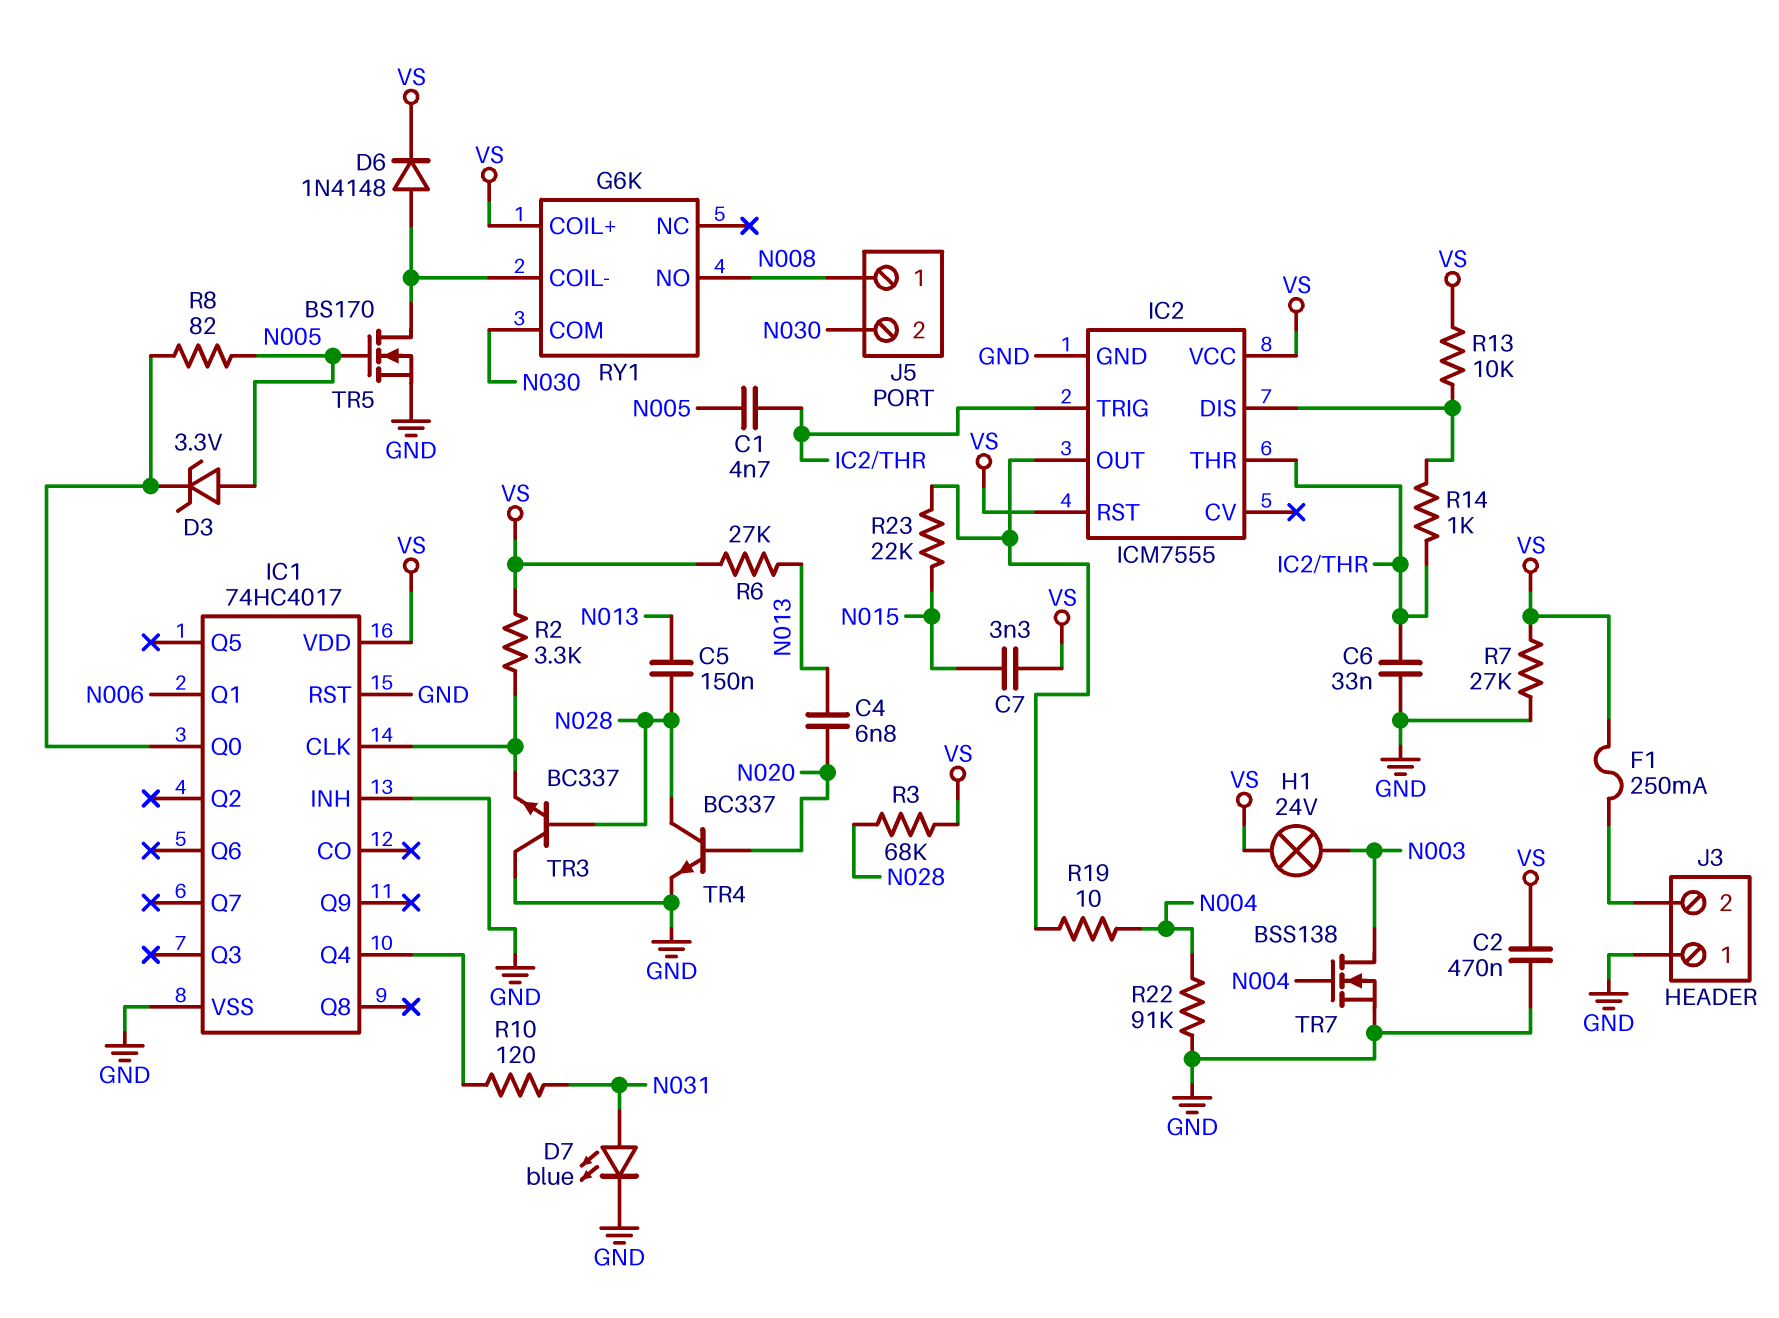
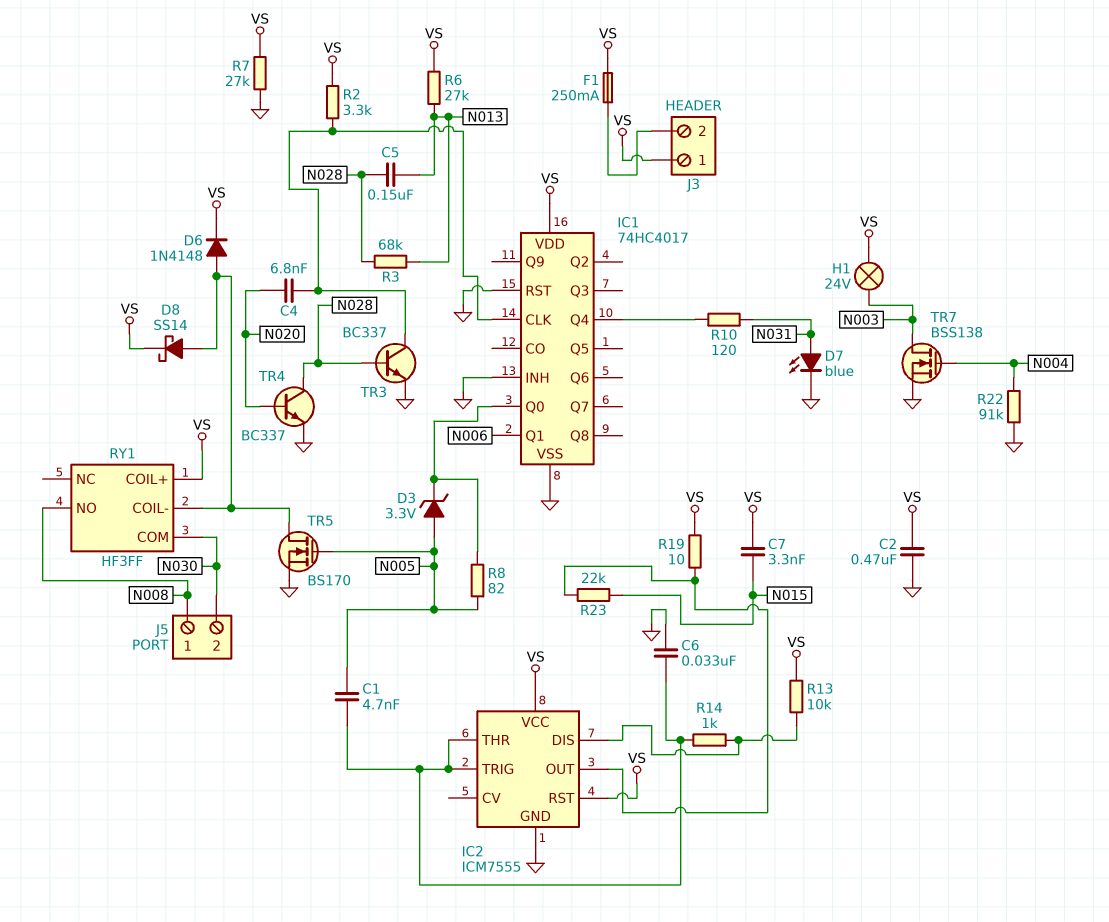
C4: 6.8nF (N013, N020) -> 6.8nF (IC1/CLK, N020)
D8: none -> schottky SS14 (A RY1/COIL-, K VS)
J3 pin 1: GND -> VS
R3: 68k (N028, VS) -> 68k (N013, N028)
R19: 10 (IC2/OUT, N004) -> 10 (IC2/OUT, VS)
RY1: G6K -> HF3FF
TR3: NPN BC337 (B N028, C GND, E IC1/CLK) -> NPN BC337 (B N028, C IC1/CLK, E GND)

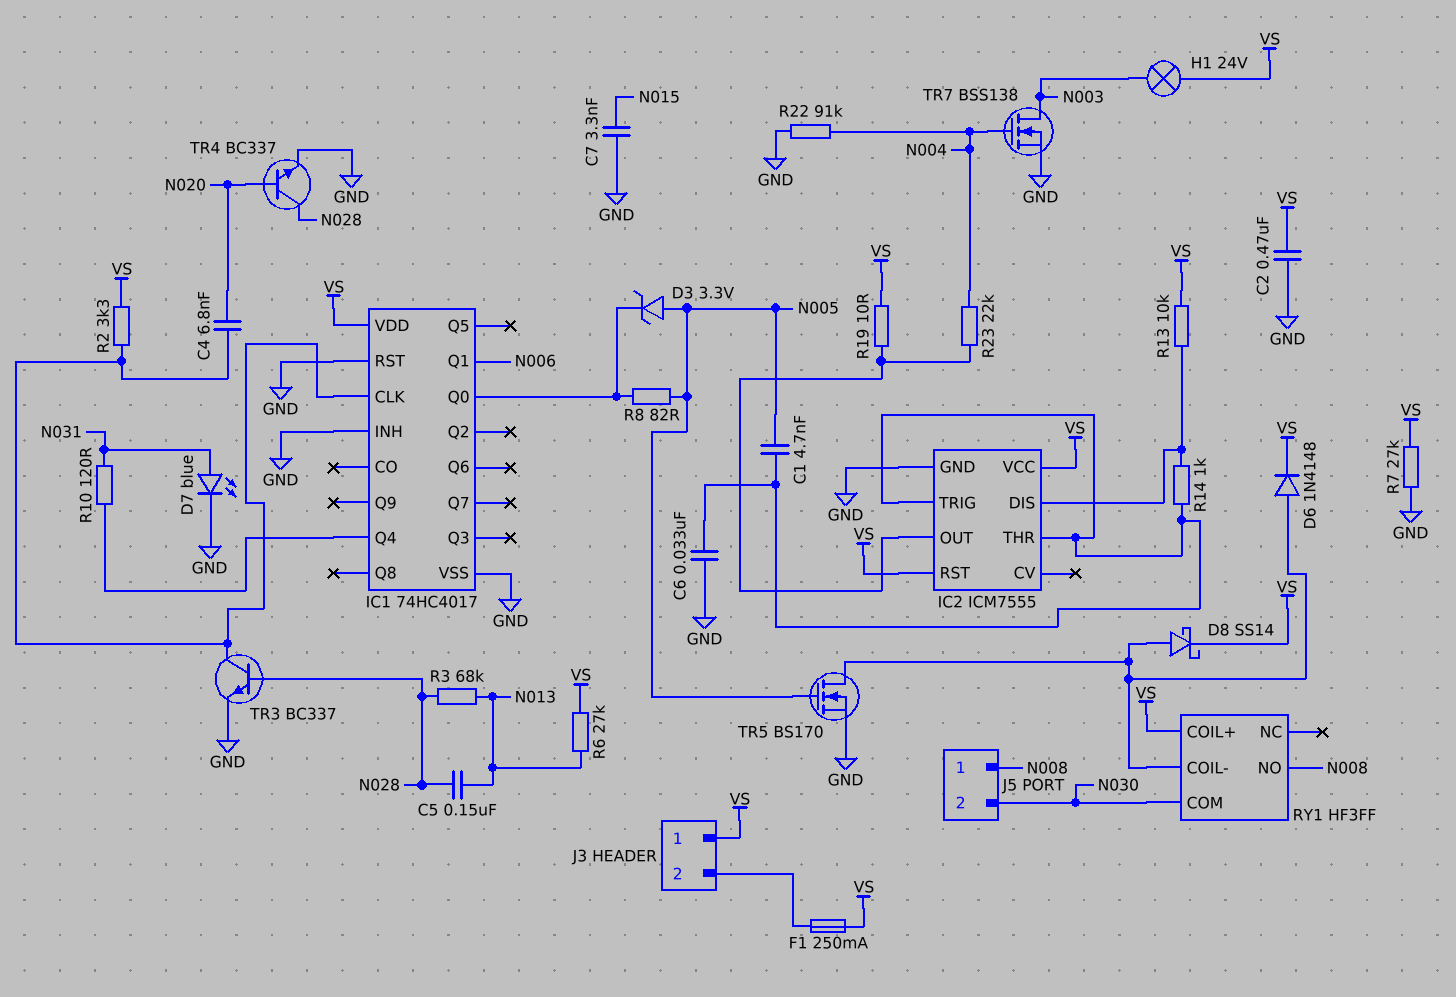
C7: 3.3nF (N015, VS) -> 3.3nF (GND, N015)
R23: 22k (IC2/OUT, N015) -> 22k (IC2/OUT, N004)

